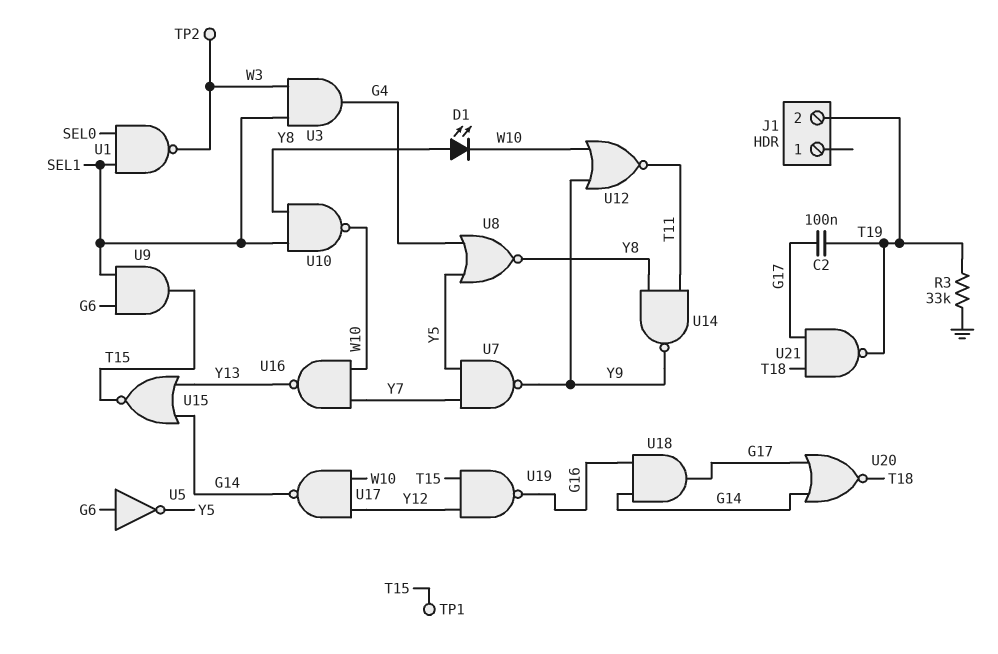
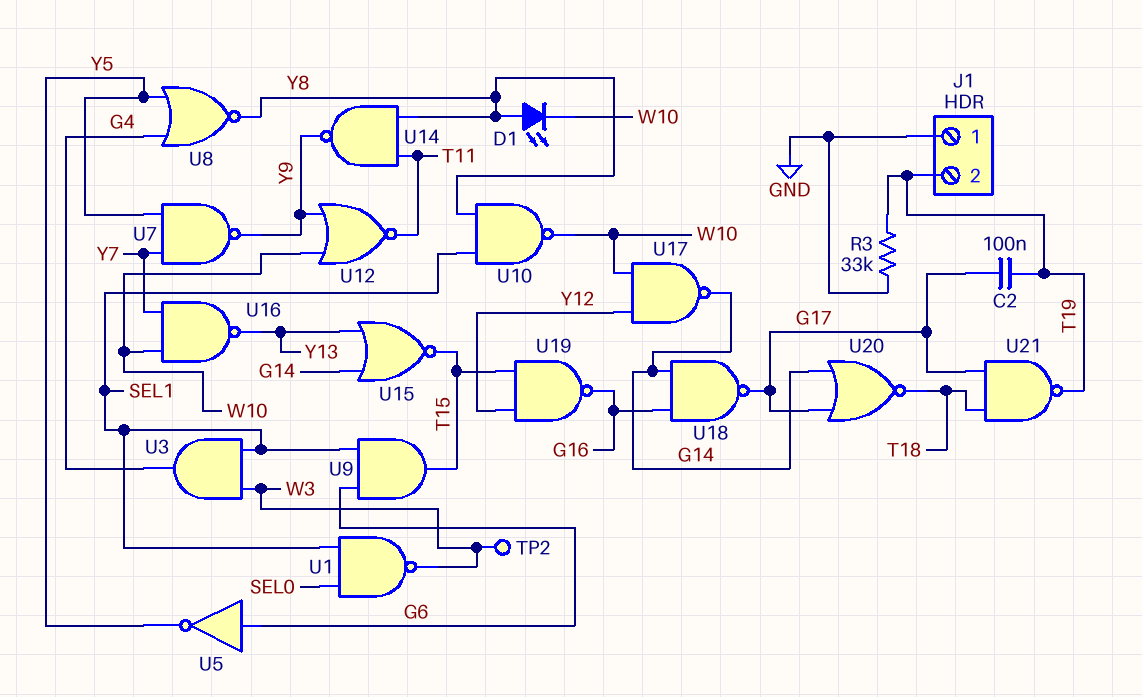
J1 pin 1: none -> GND
TP1: test point (T15) -> none
U18: AND (in G14, in G16, out G17) -> NAND (in G14, in G16, out G17)

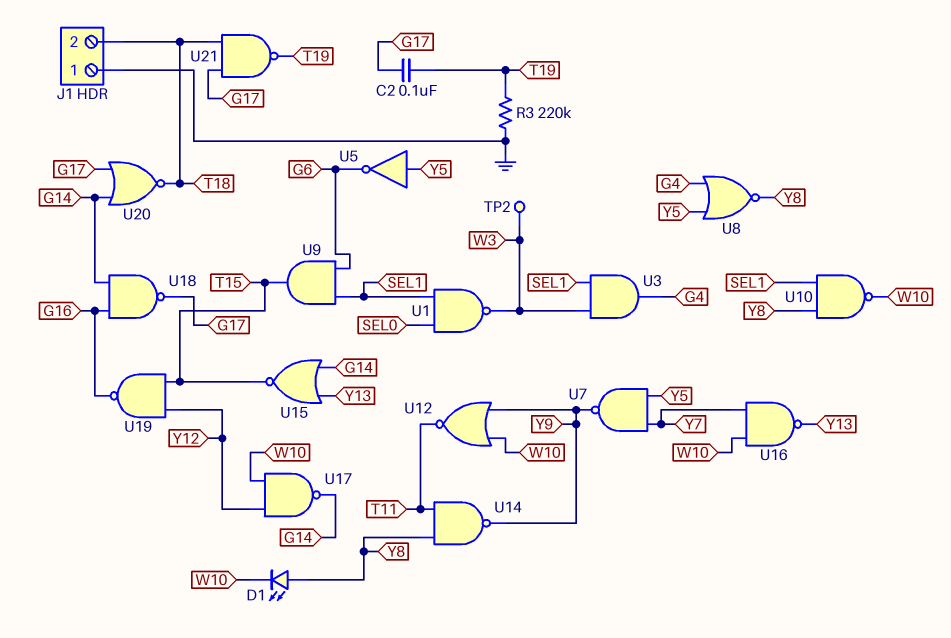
J1 pin 2: T19 -> T18
R3: 33k (GND, T19) -> 220k (GND, T19)
U5: NOT (in G6, out Y5) -> NOT (in Y5, out G6)

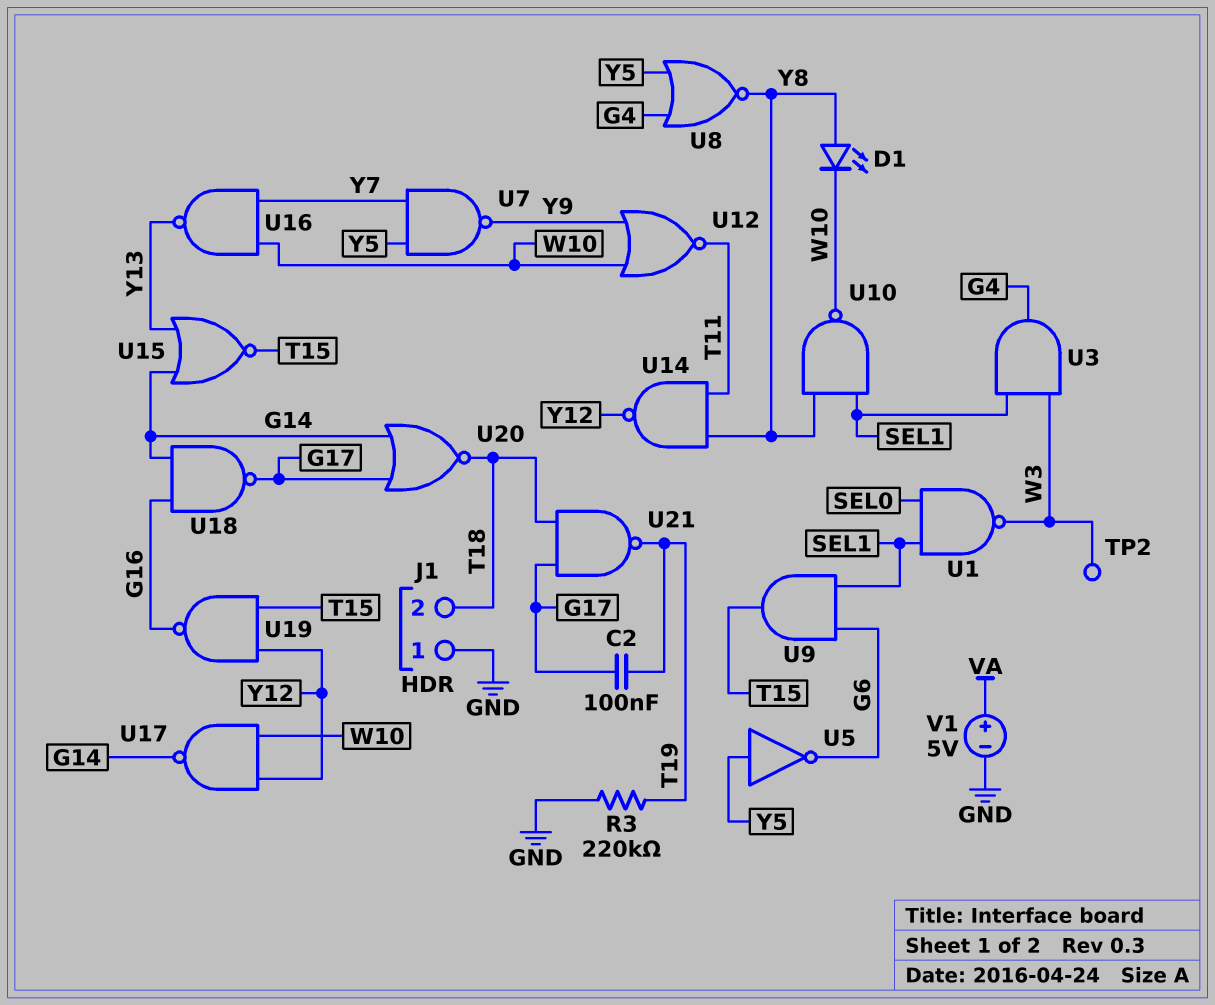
U14: NAND (in T11, in Y8, out Y9) -> NAND (in T11, in Y8, out Y12)
V1: none -> 5V (plus VA, minus GND)

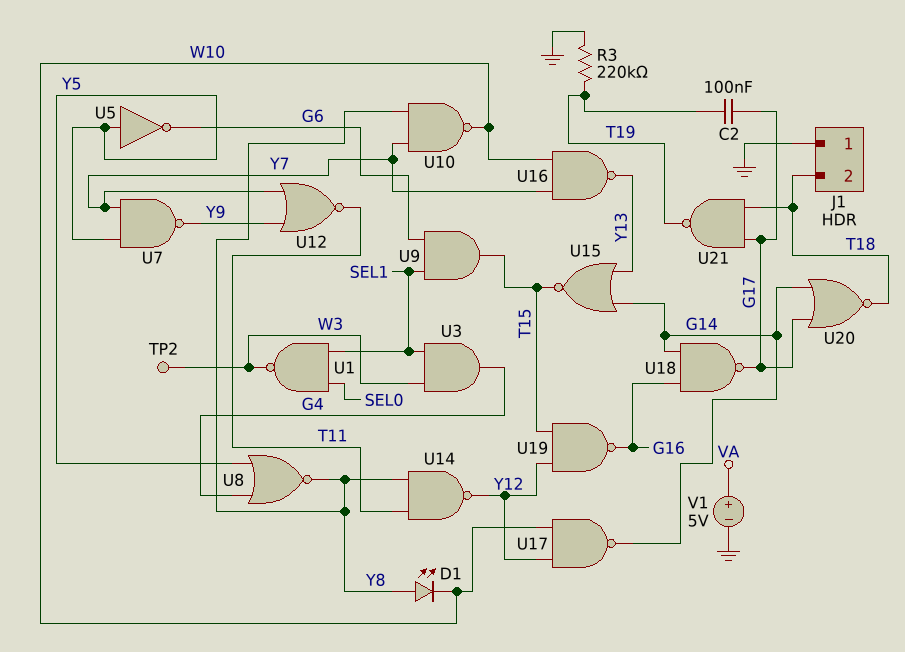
U10: NAND (in SEL1, in Y8, out W10) -> NAND (in Y7, in Y8, out W10)
U12: NOR (in W10, in Y9, out T11) -> NOR (in Y7, in Y9, out T11)

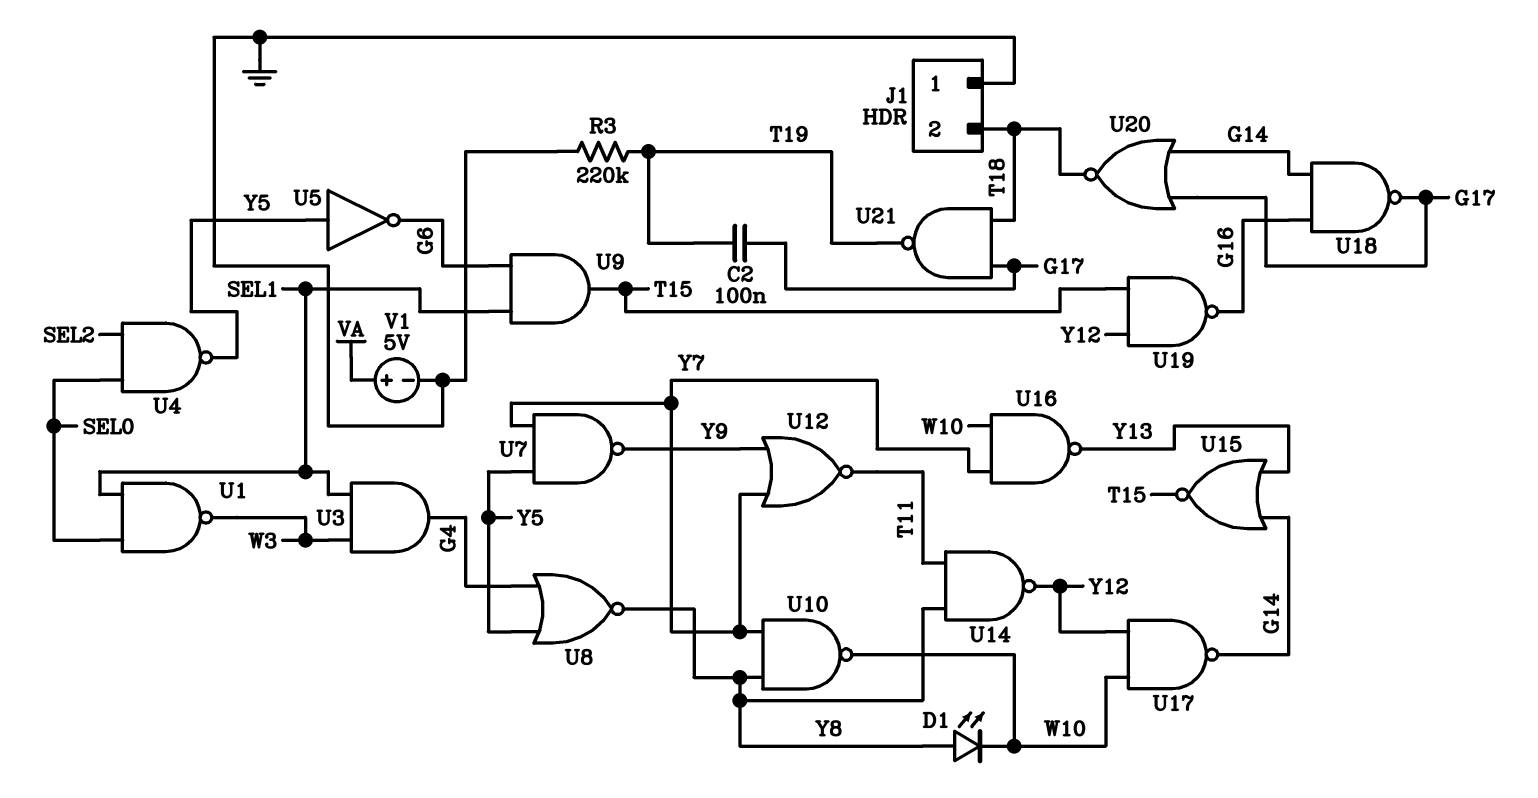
TP2: test point (W3) -> none
U4: none -> NAND (in SEL0, in SEL2, out Y5)

